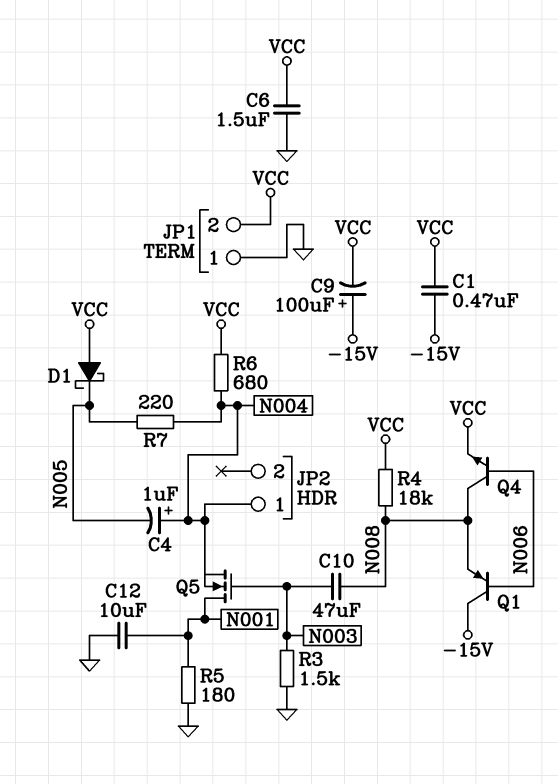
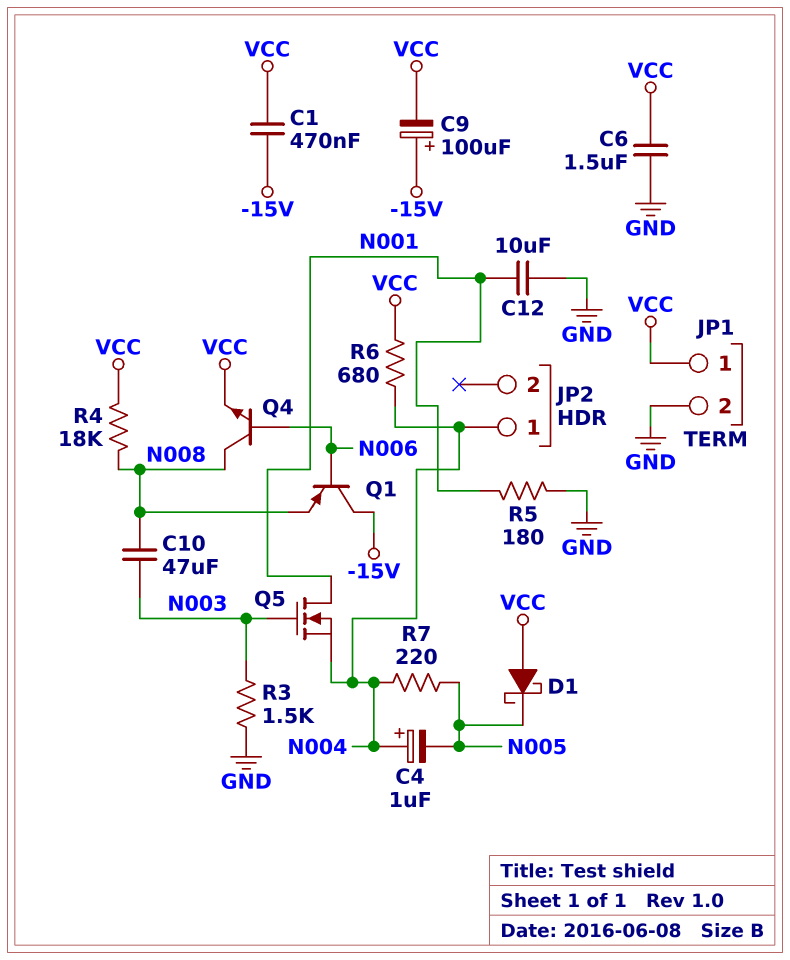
JP1 pin 1: GND -> VCC
JP1 pin 2: VCC -> GND

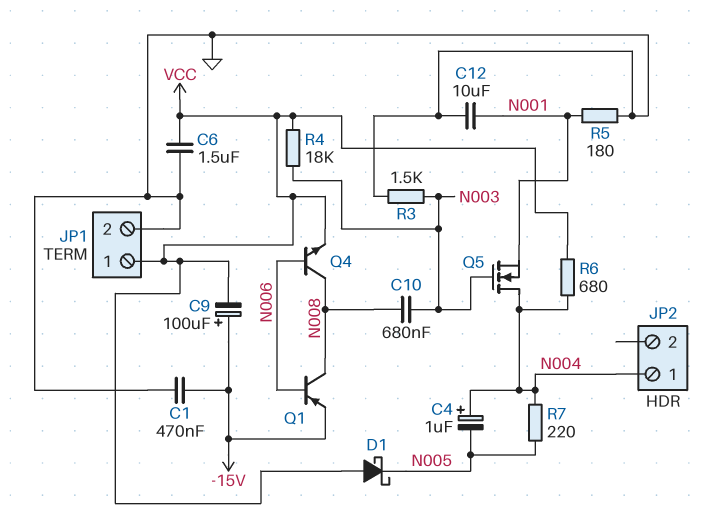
C1: 470nF (-15V, VCC) -> 470nF (-15V, GND)
C10: 47uF (N003, N008) -> 680nF (N003, N008)
Q1: PNP (B N006, C -15V, E N008) -> PNP (B N006, C N008, E -15V)
Q5: NMOS (G N003, D N001, S N004) -> NMOS (G N003, D N004, S N001)
R4: 18k (N008, VCC) -> 18k (N003, VCC)

